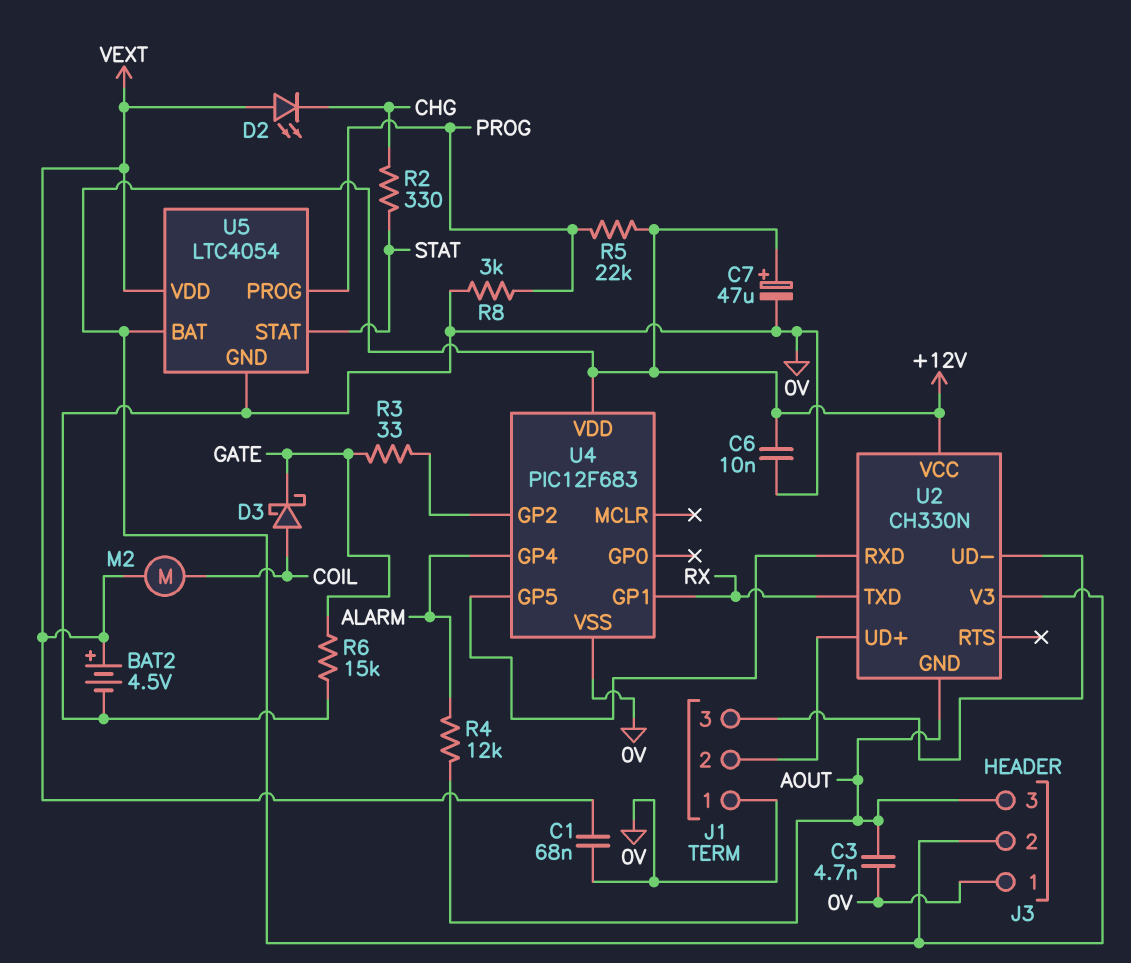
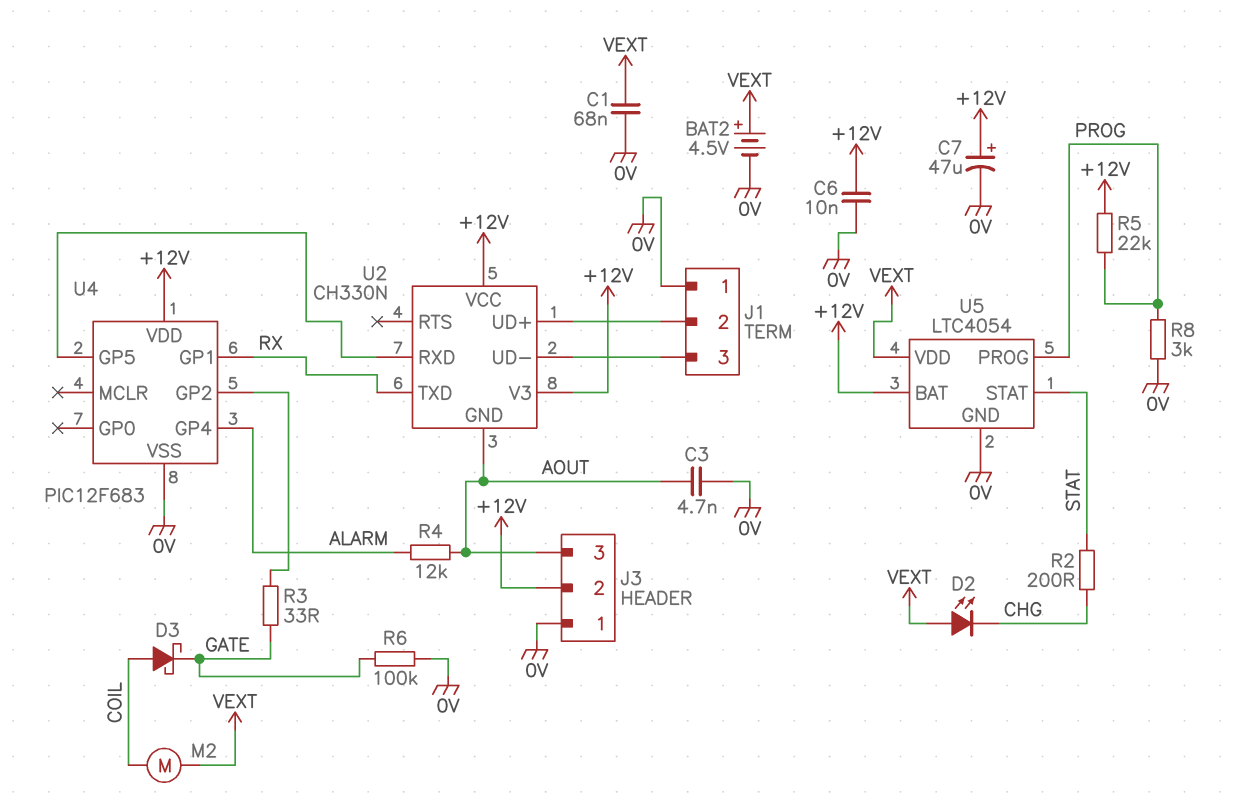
R2: 330 (CHG, STAT) -> 200 (CHG, STAT)
R6: 15k (0V, GATE) -> 100k (0V, GATE)

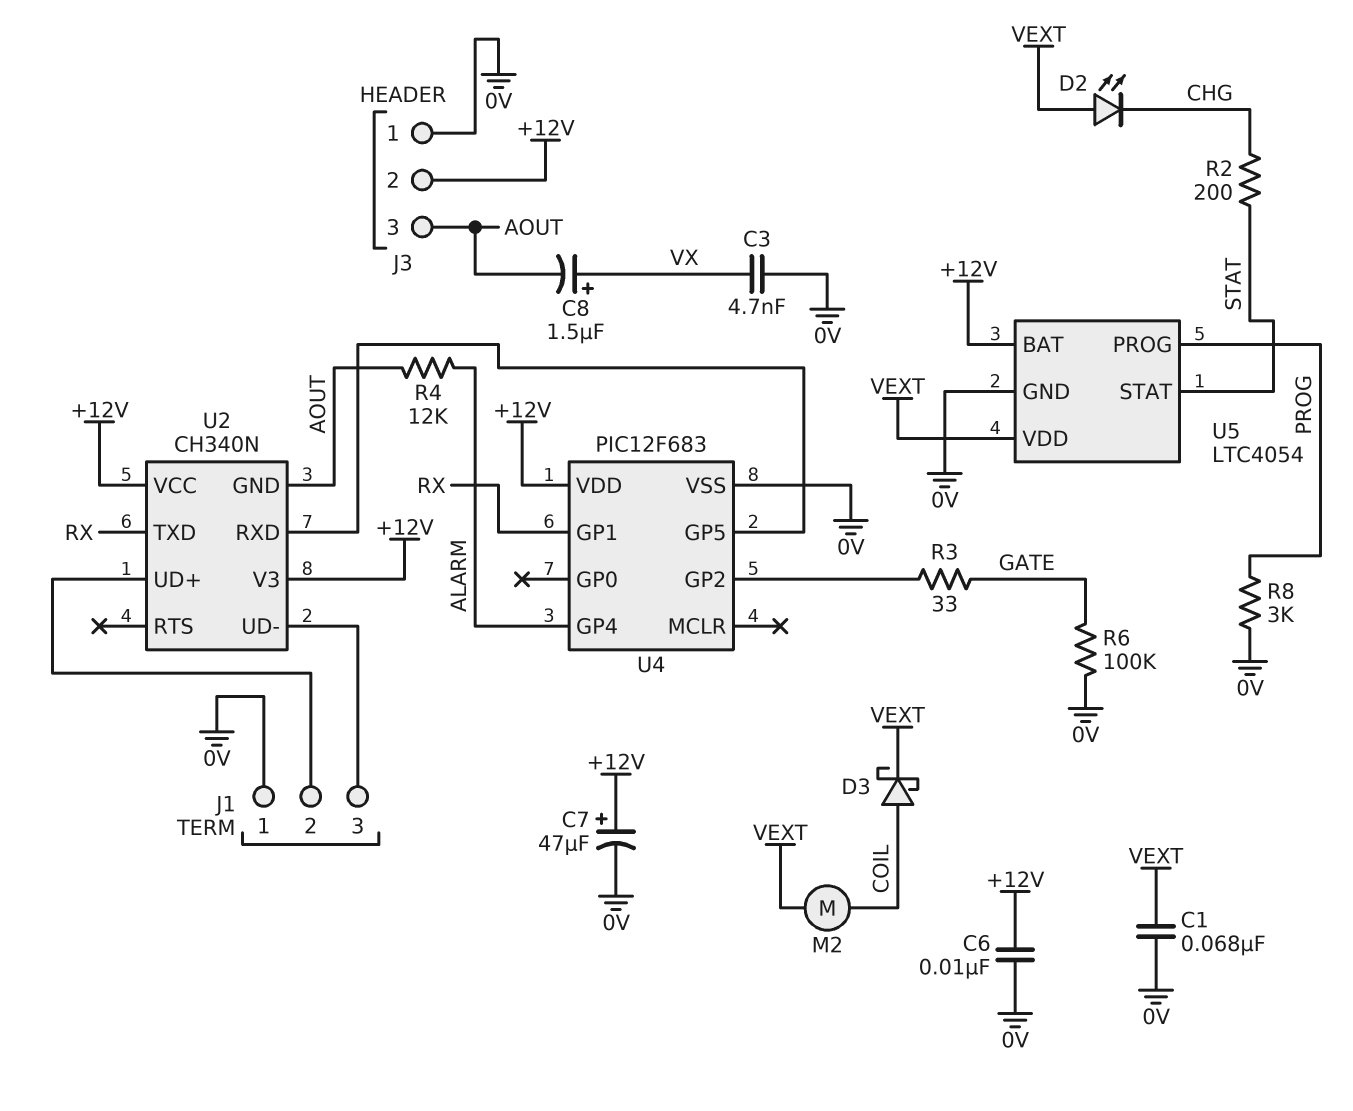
BAT2: 4.5V (plus VEXT, minus 0V) -> none
C3: 4.7nF (0V, AOUT) -> 4.7nF (0V, VX)
C8: none -> 1.5uF (plus VX, minus AOUT)
D3: schottky (A COIL, K GATE) -> schottky (A COIL, K VEXT)
R5: 22k (+12V, PROG) -> none
U2: CH330N -> CH340N

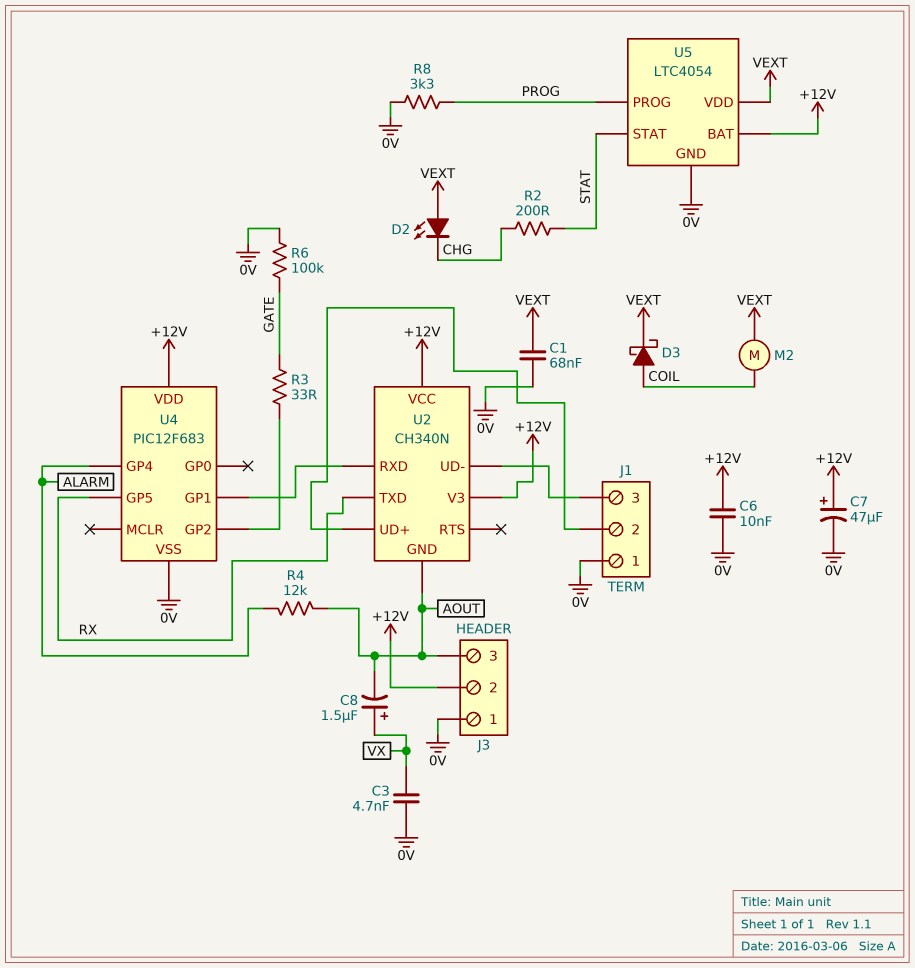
R8: 3k (0V, PROG) -> 3.3k (0V, PROG)
U4 pin GP1: RX -> U2/RXD
U4 pin GP5: U2/RXD -> RX

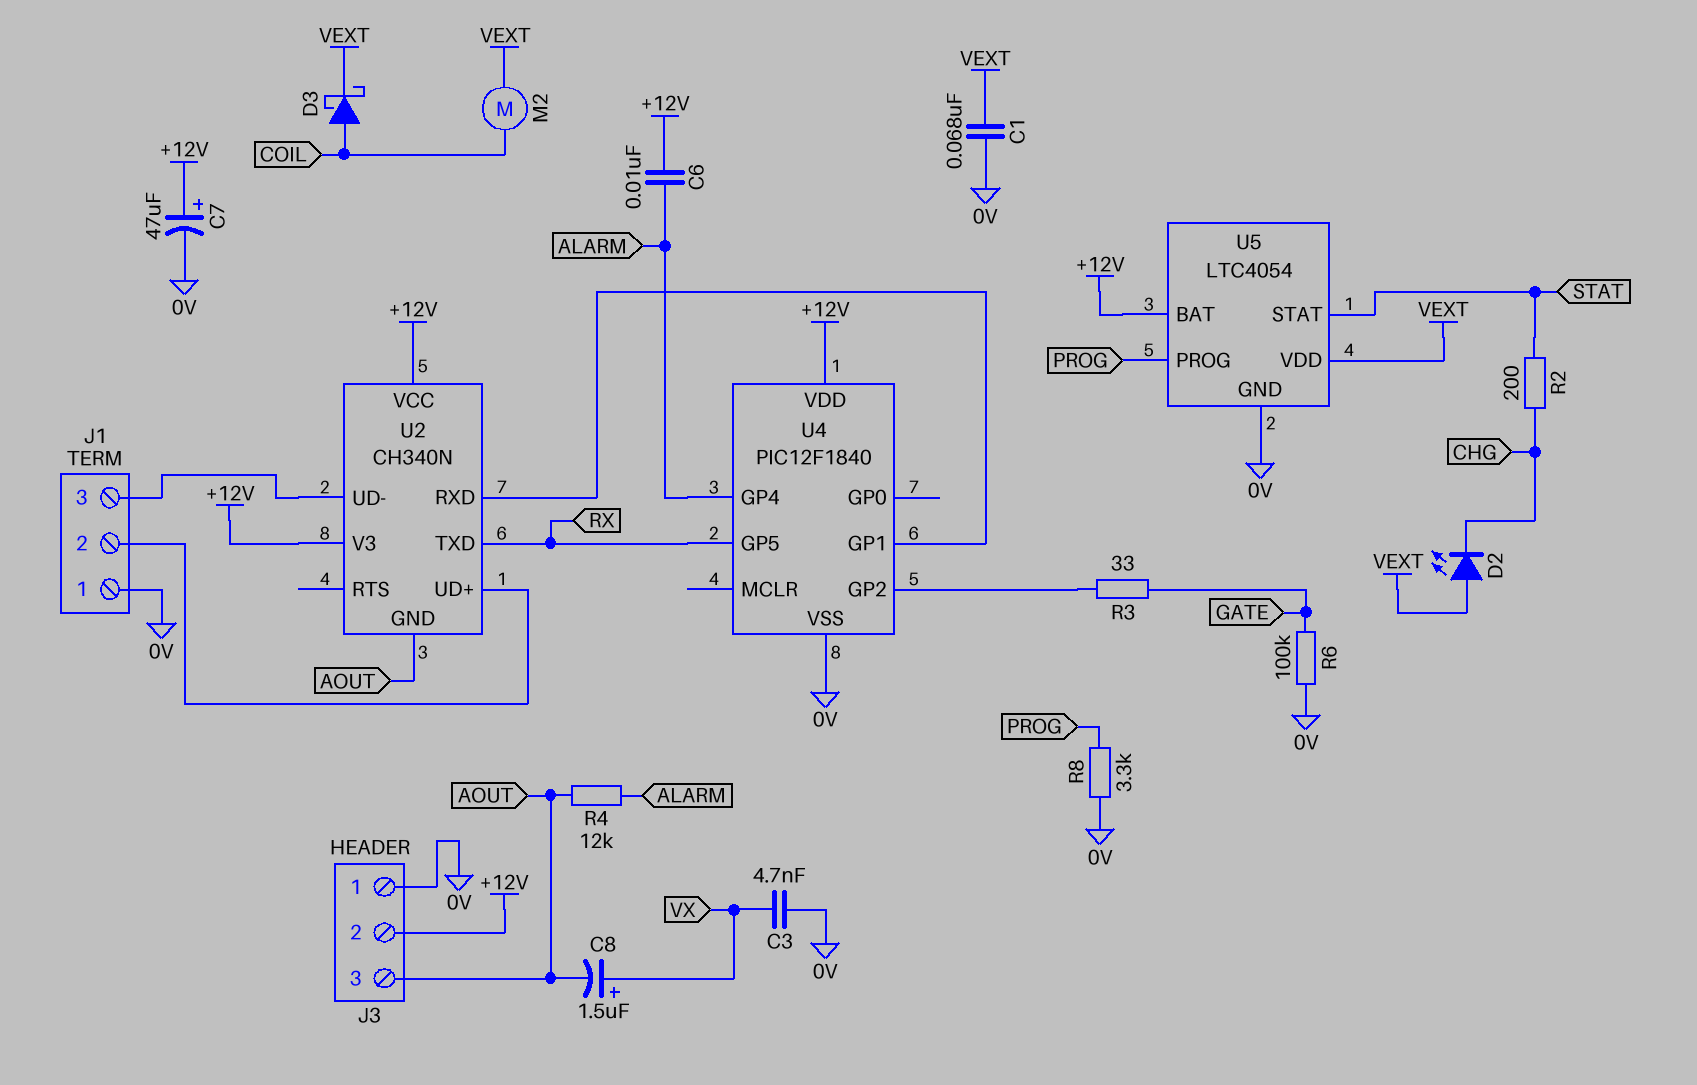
C6: 10nF (+12V, 0V) -> 10nF (+12V, ALARM)
U4: PIC12F683 -> PIC12F1840

